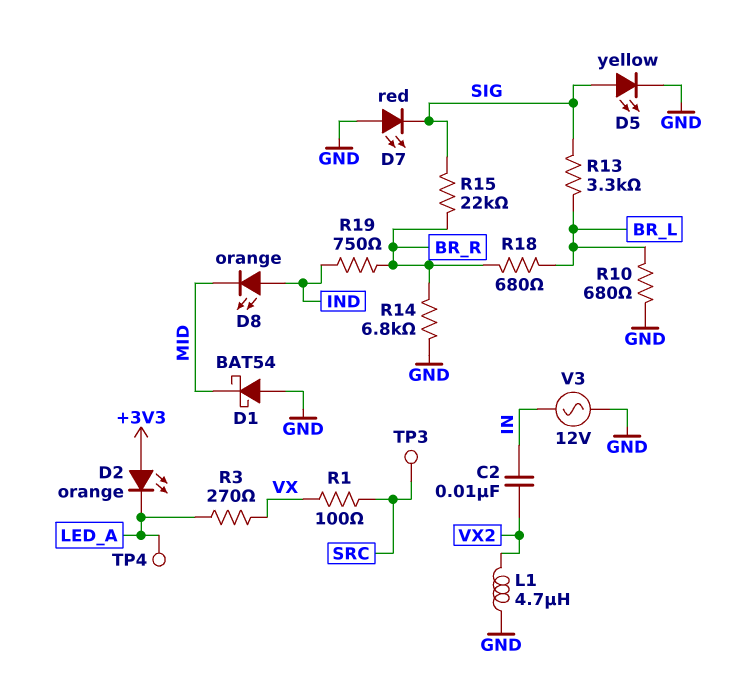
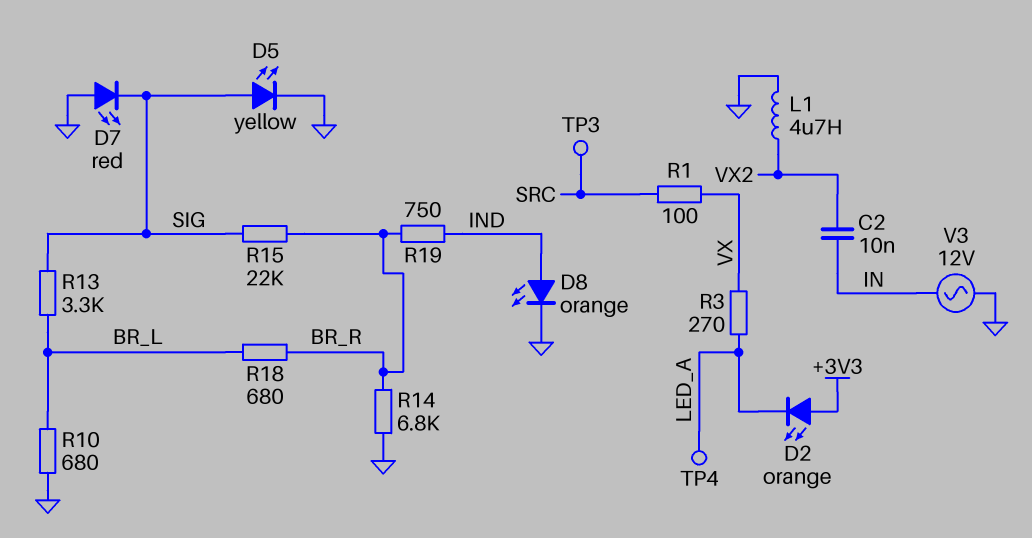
D1: schottky BAT54 (A GND, K MID) -> none
D8: LED orange (A IND, K MID) -> LED orange (A IND, K GND)

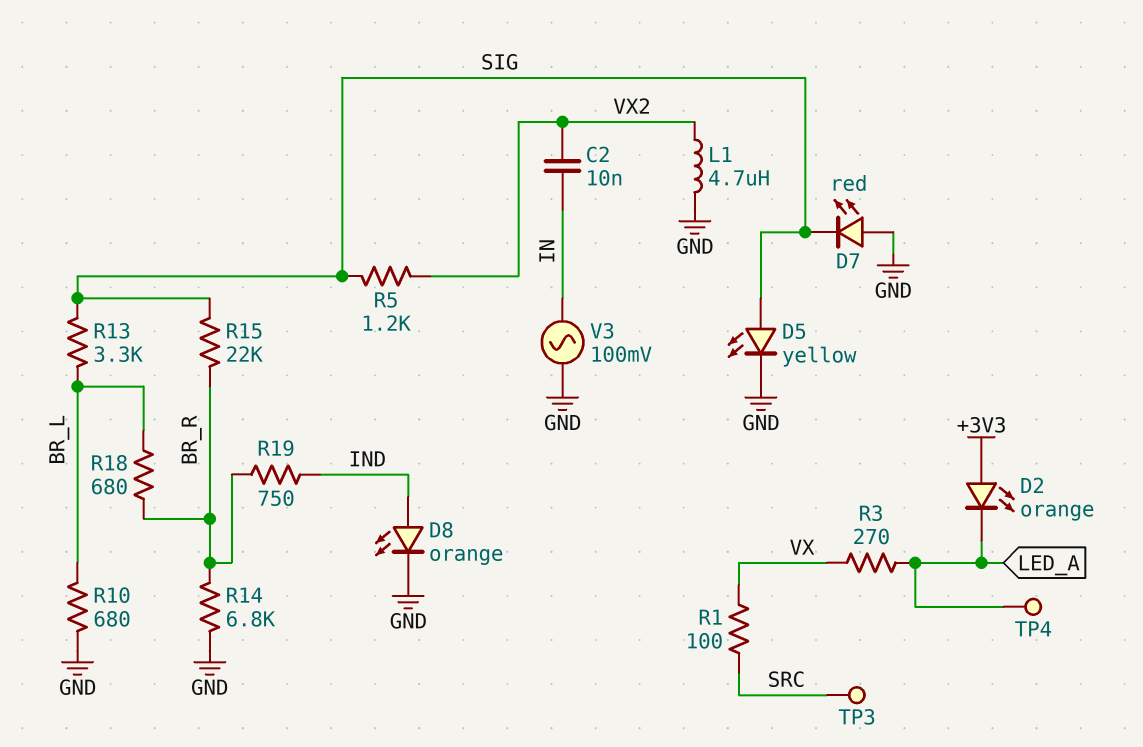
R5: none -> 1.2k (SIG, VX2)
V3: AC 12V (GND, IN) -> AC 100mV (GND, IN)

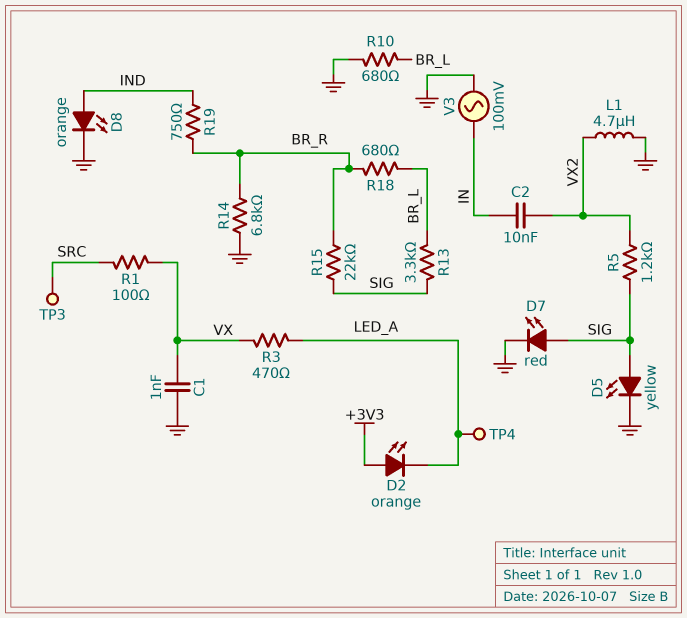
C1: none -> 1nF (GND, VX)
D7: LED red (A GND, K SIG) -> LED red (A SIG, K GND)
R3: 270 (LED_A, VX) -> 470 (LED_A, VX)

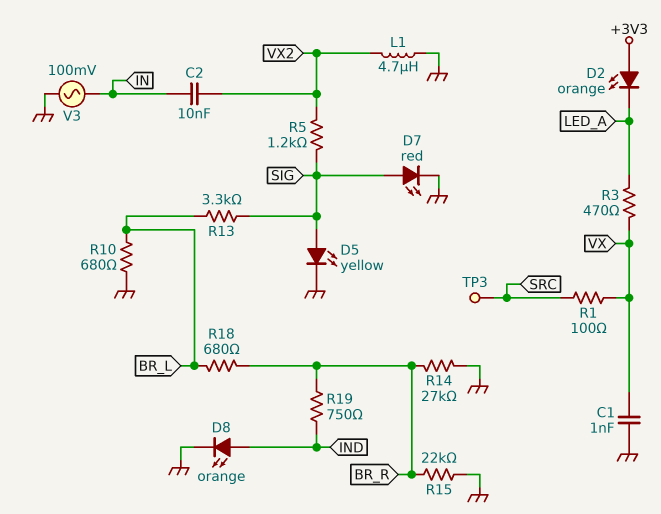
R14: 6.8k (BR_R, GND) -> 27k (BR_R, GND)
R15: 22k (BR_R, SIG) -> 22k (BR_R, GND)
TP4: test point (LED_A) -> none

